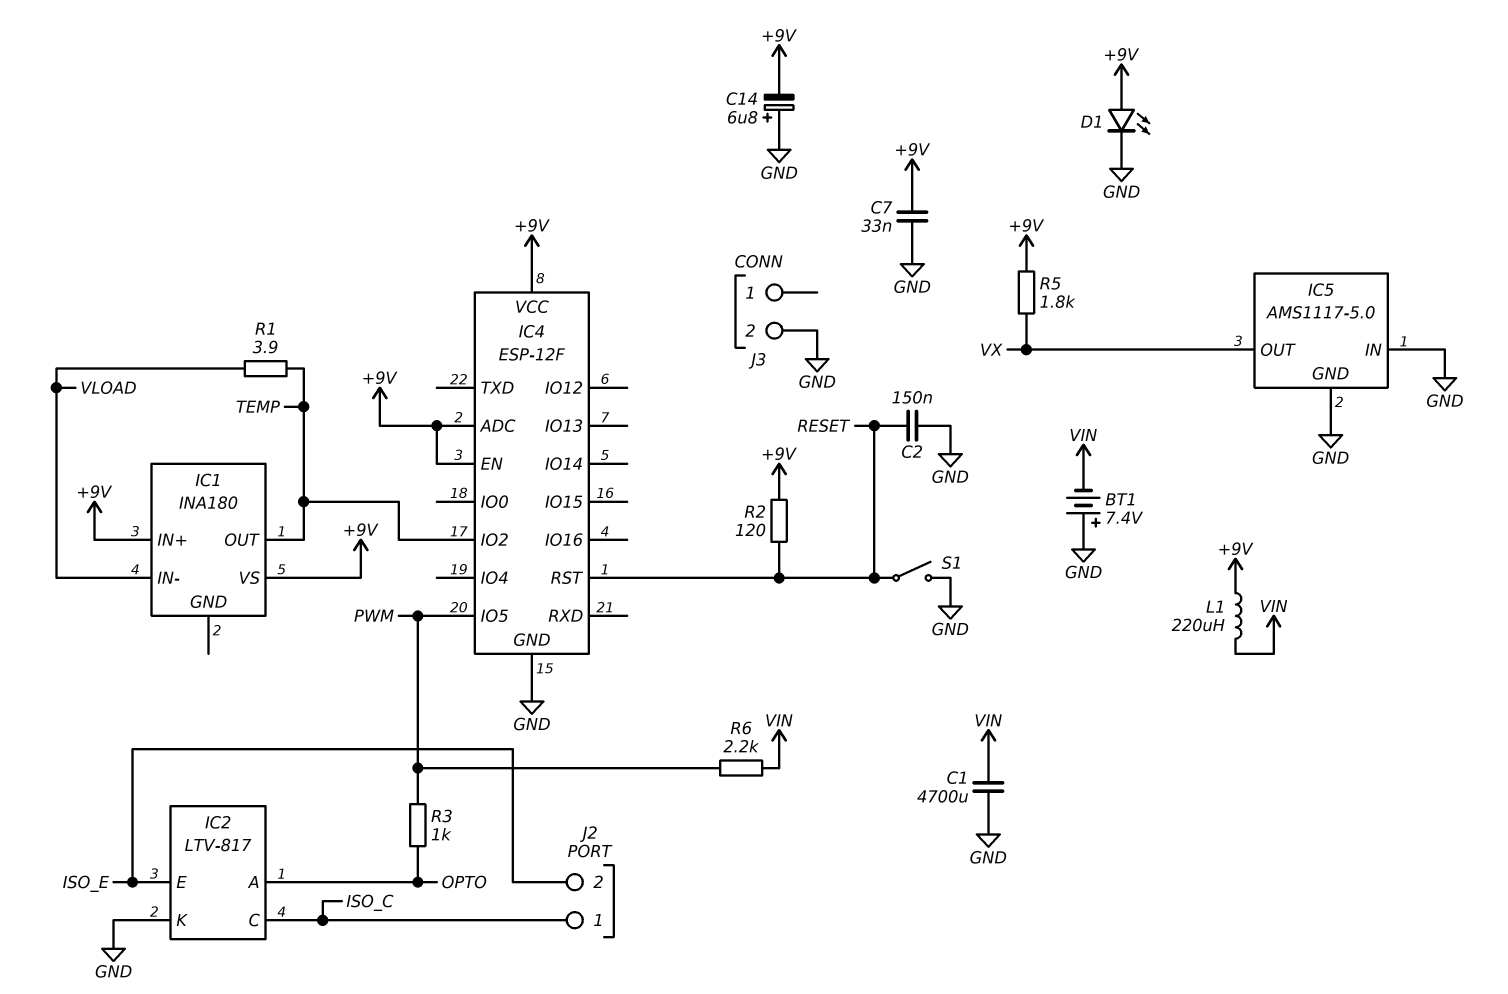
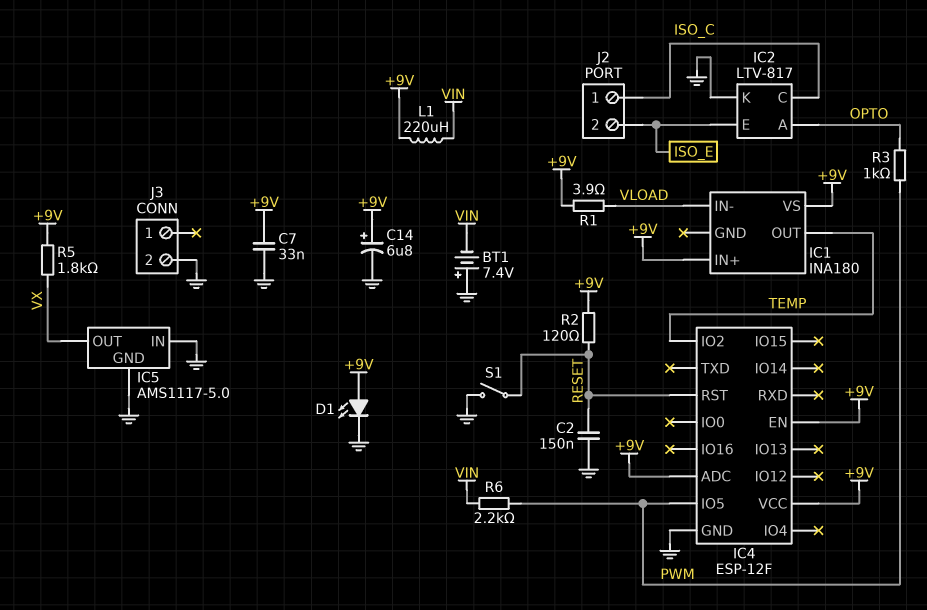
C1: 4700uF (GND, VIN) -> none
C14: 6.8uF (plus GND, minus +9V) -> 6.8uF (plus +9V, minus GND)
R1: 3.9 (TEMP, VLOAD) -> 3.9 (+9V, VLOAD)

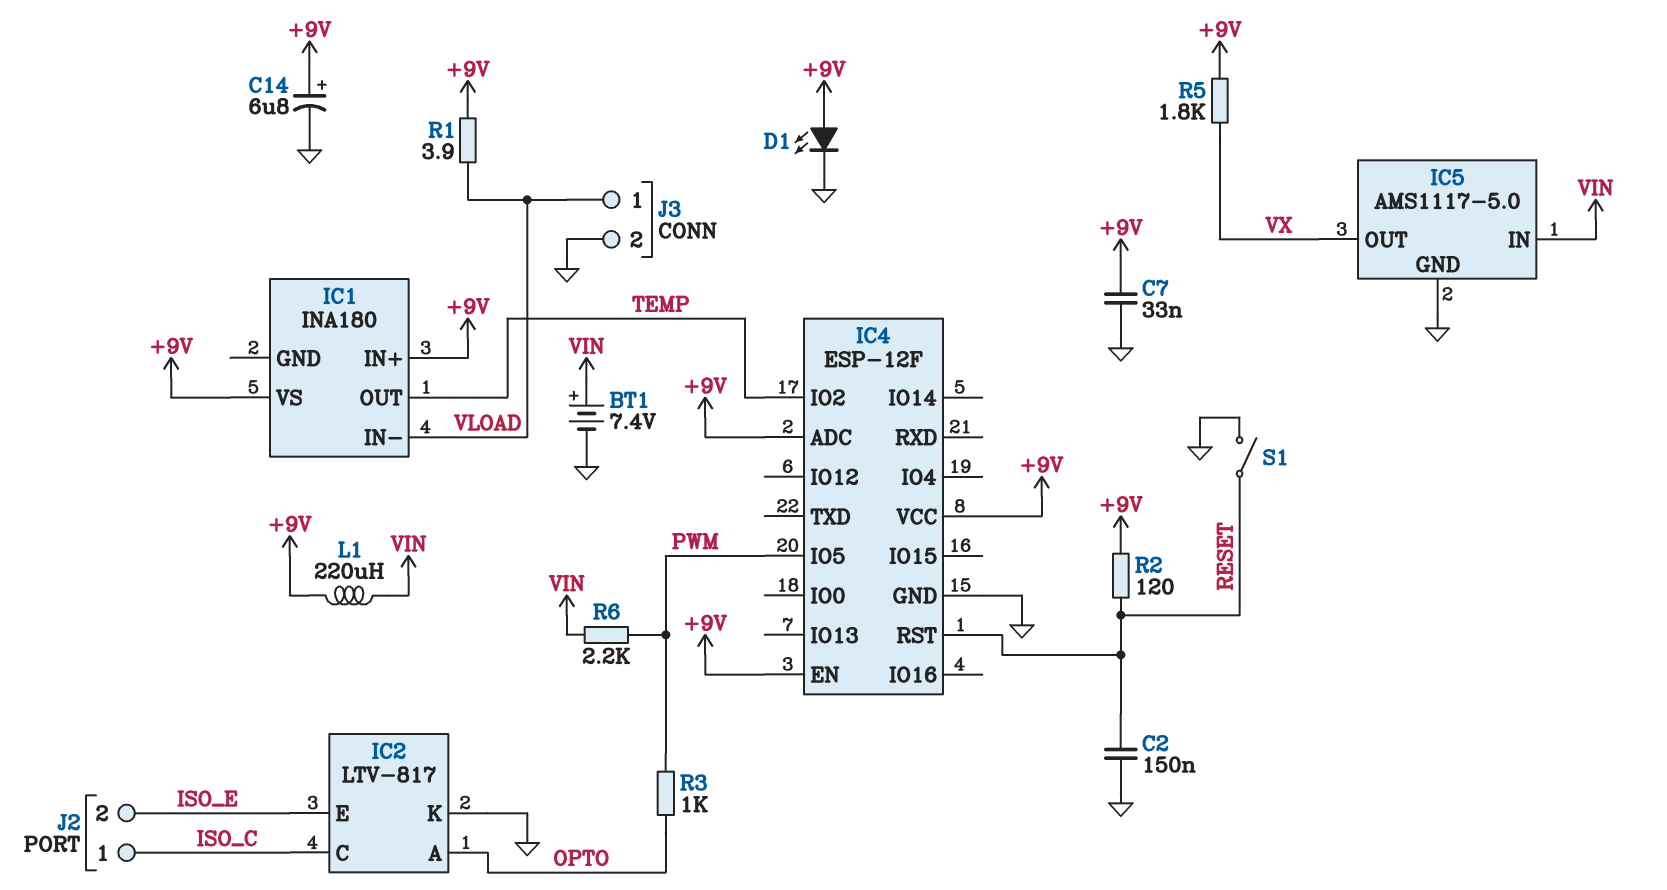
BT1: 7.4V (plus GND, minus VIN) -> 7.4V (plus VIN, minus GND)
IC5 pin IN: GND -> VIN
J3 pin 1: none -> VLOAD

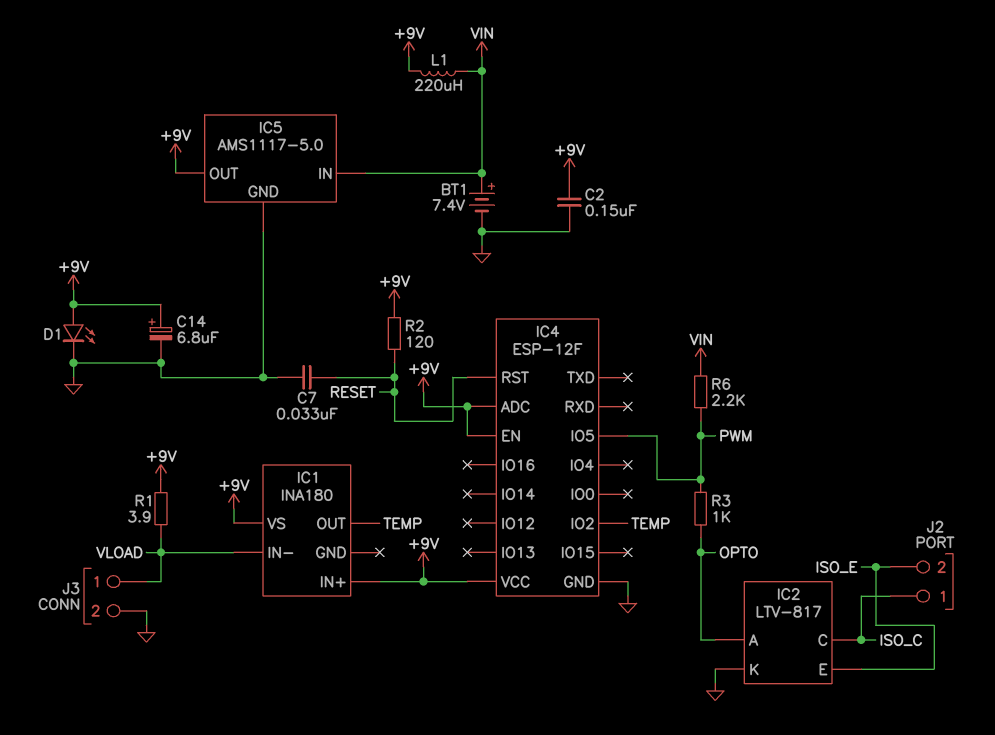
C2: 150nF (GND, RESET) -> 150nF (+9V, GND)
C7: 33nF (+9V, GND) -> 33nF (GND, RESET)
IC5 pin OUT: VX -> +9V
R5: 1.8k (+9V, VX) -> none
S1: switch (GND, RESET) -> none

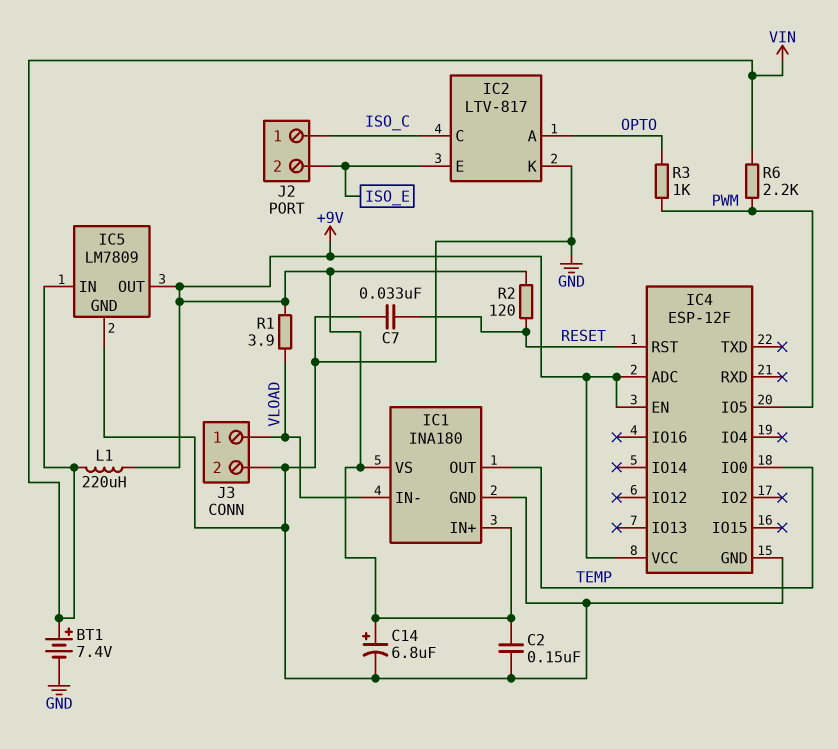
D1: LED (A +9V, K GND) -> none
IC1 pin GND: none -> GND
IC4 pin IO0: none -> TEMP
IC4 pin IO2: TEMP -> none
IC5: AMS1117-5.0 -> LM7809

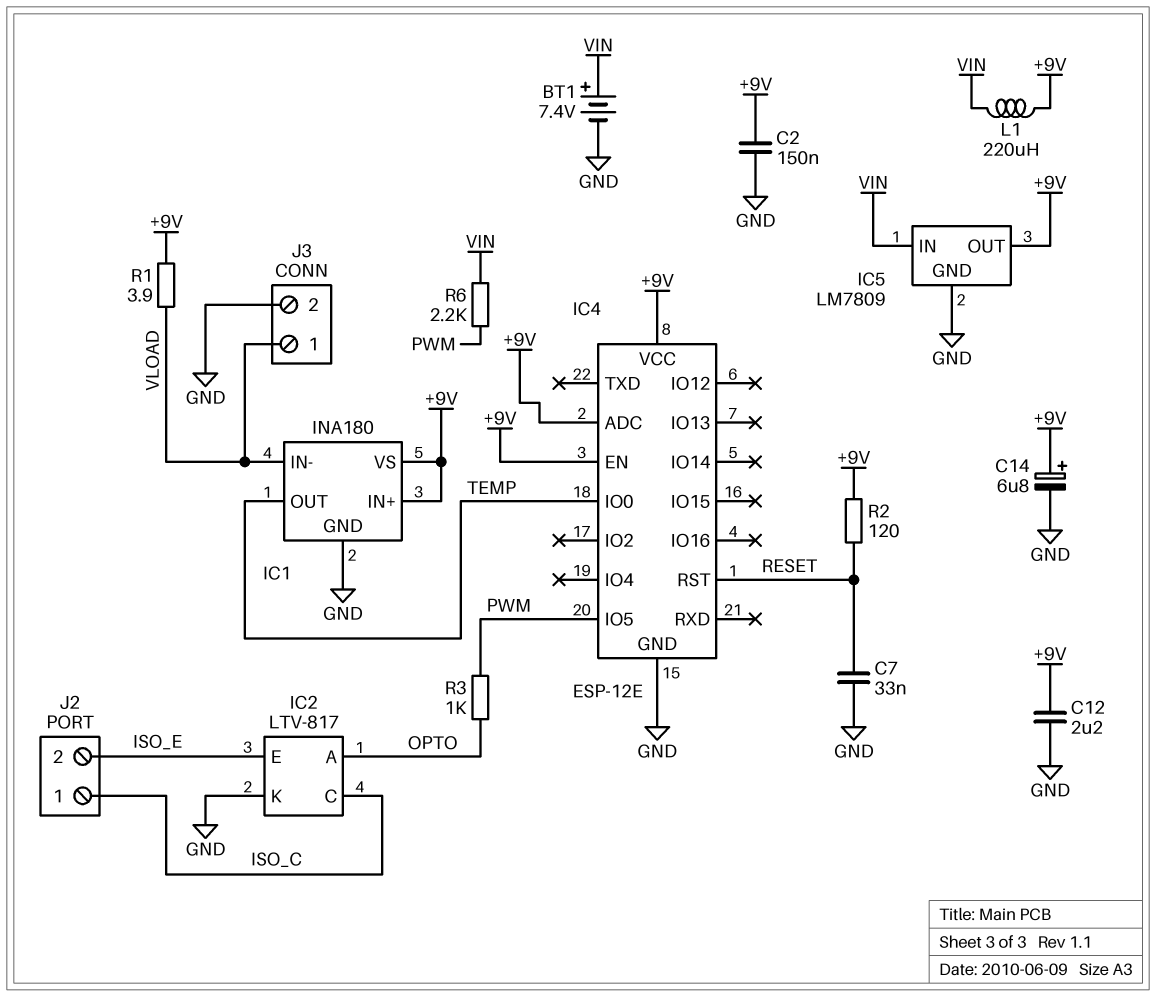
C12: none -> 2.2uF (+9V, GND)
IC4: ESP-12F -> ESP-12E

